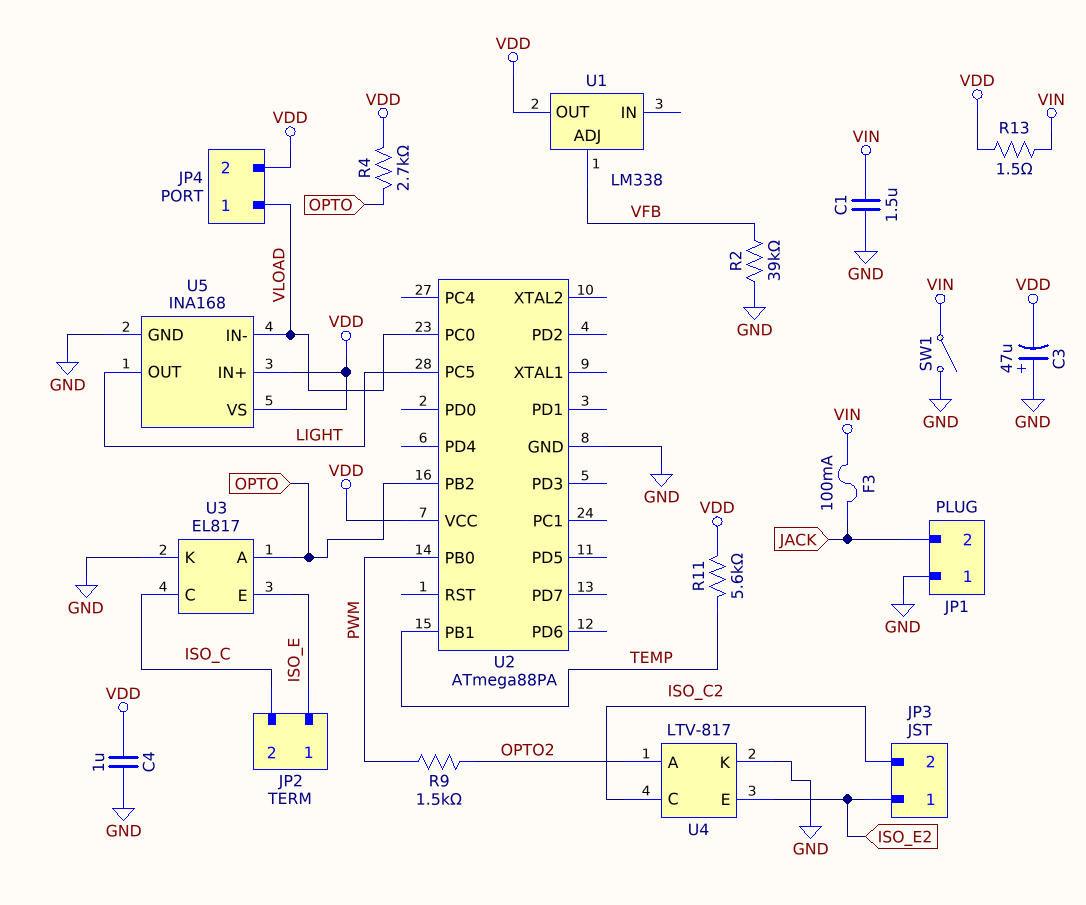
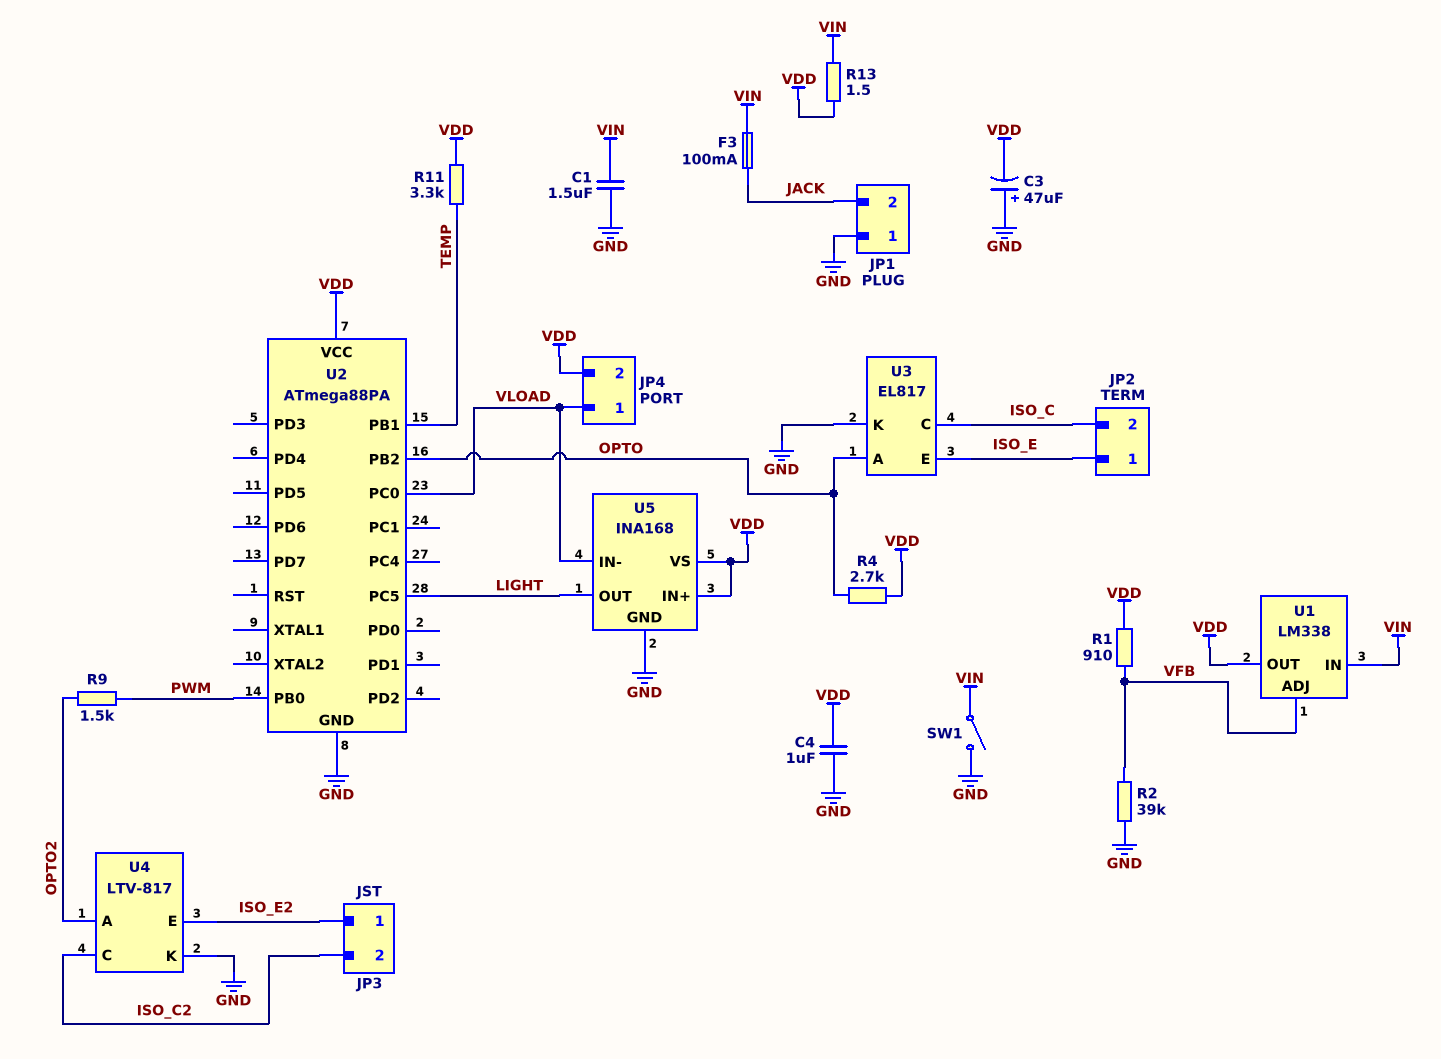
R1: none -> 910 (VDD, VFB)
R11: 5.6k (TEMP, VDD) -> 3.3k (TEMP, VDD)
U1 pin IN: none -> VIN

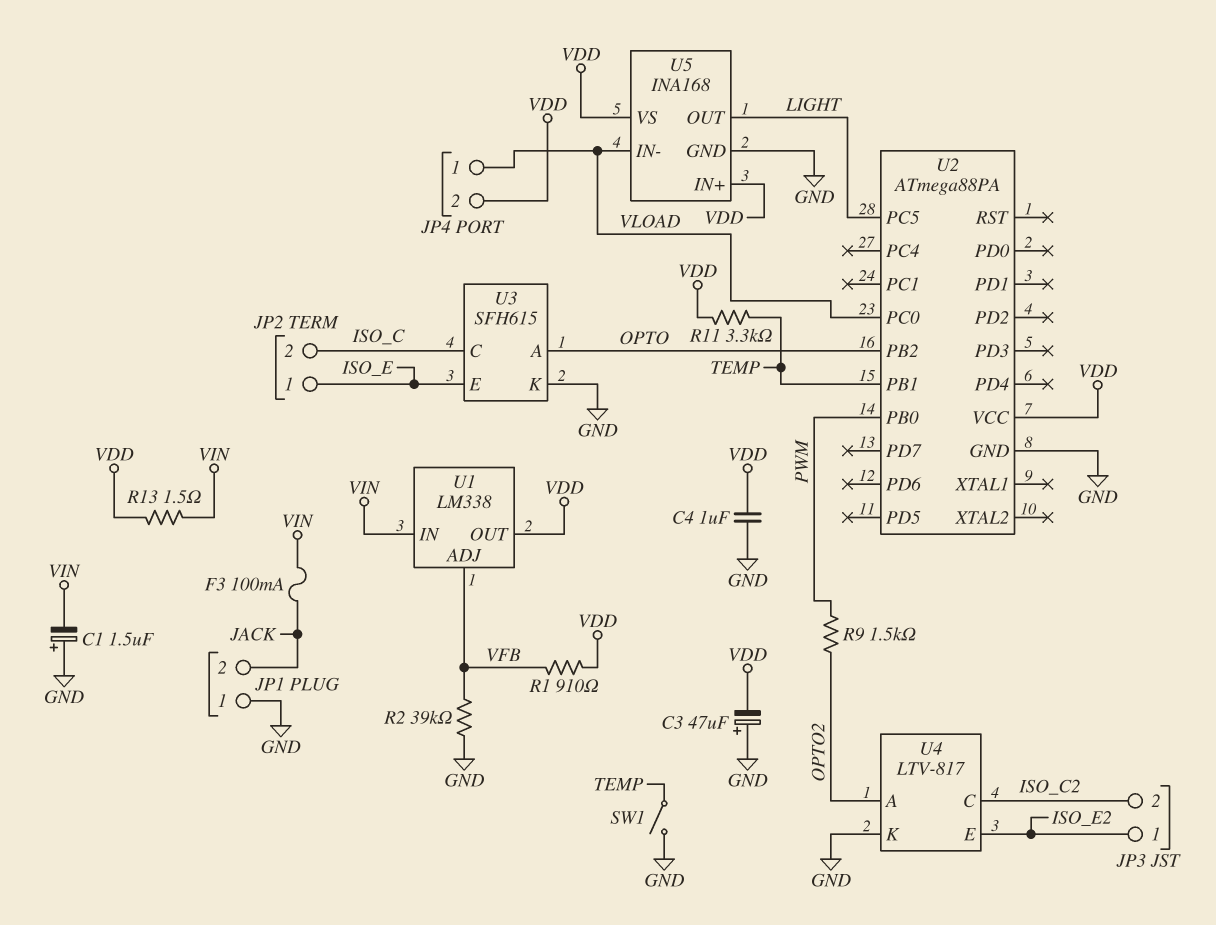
C1: 1.5uF (GND, VIN) -> 1.5uF (plus GND, minus VIN)
R4: 2.7k (OPTO, VDD) -> none
SW1: switch (GND, VIN) -> switch (GND, TEMP)
U3: EL817 -> SFH615

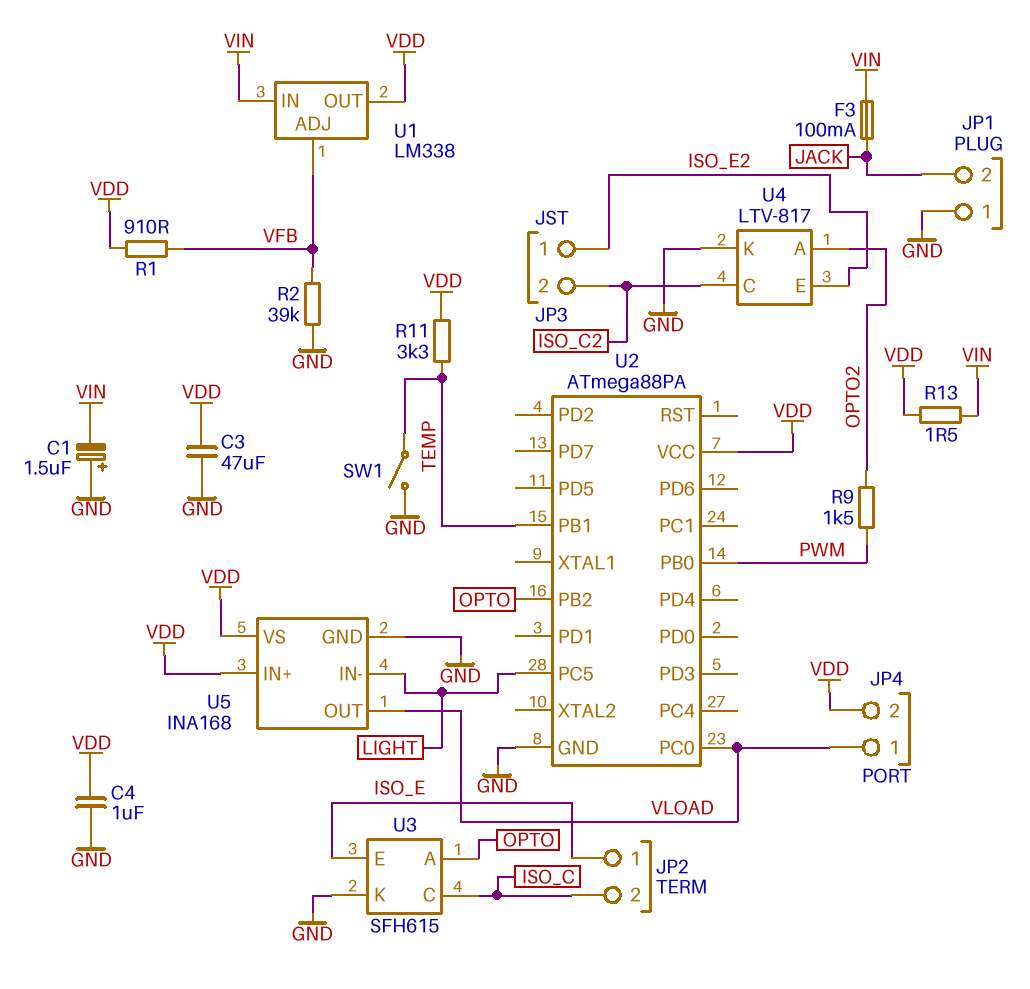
C3: 47uF (plus GND, minus VDD) -> 47uF (GND, VDD)
U5 pin IN-: VLOAD -> LIGHT
U5 pin OUT: LIGHT -> VLOAD

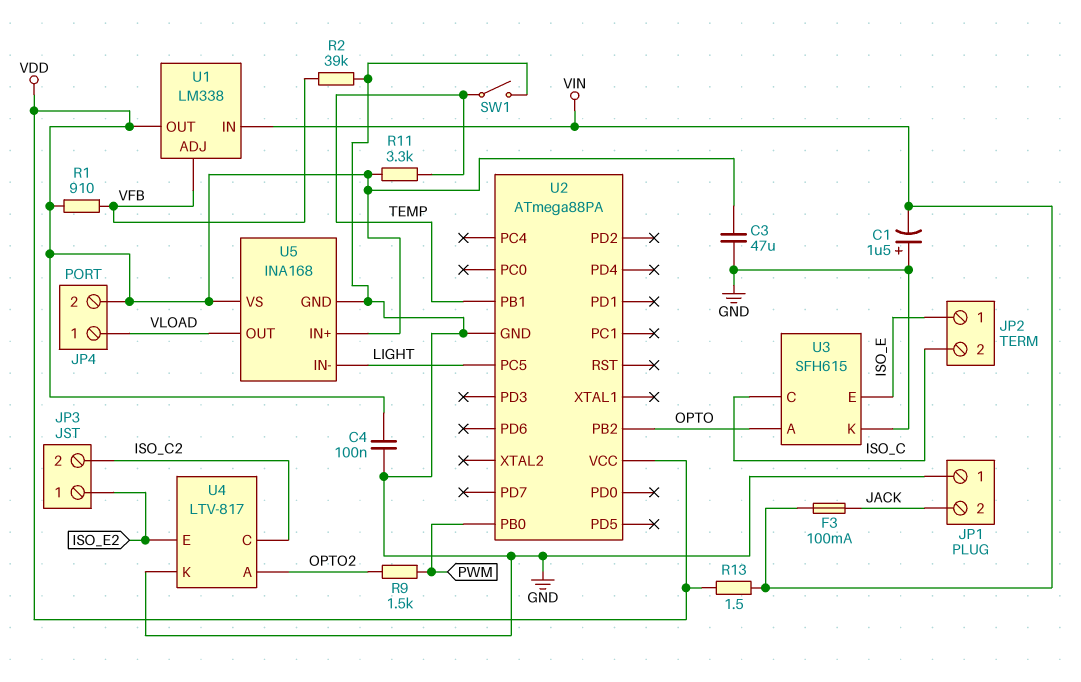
C4: 1uF (GND, VDD) -> 100nF (GND, VDD)
U2 pin PC0: VLOAD -> none

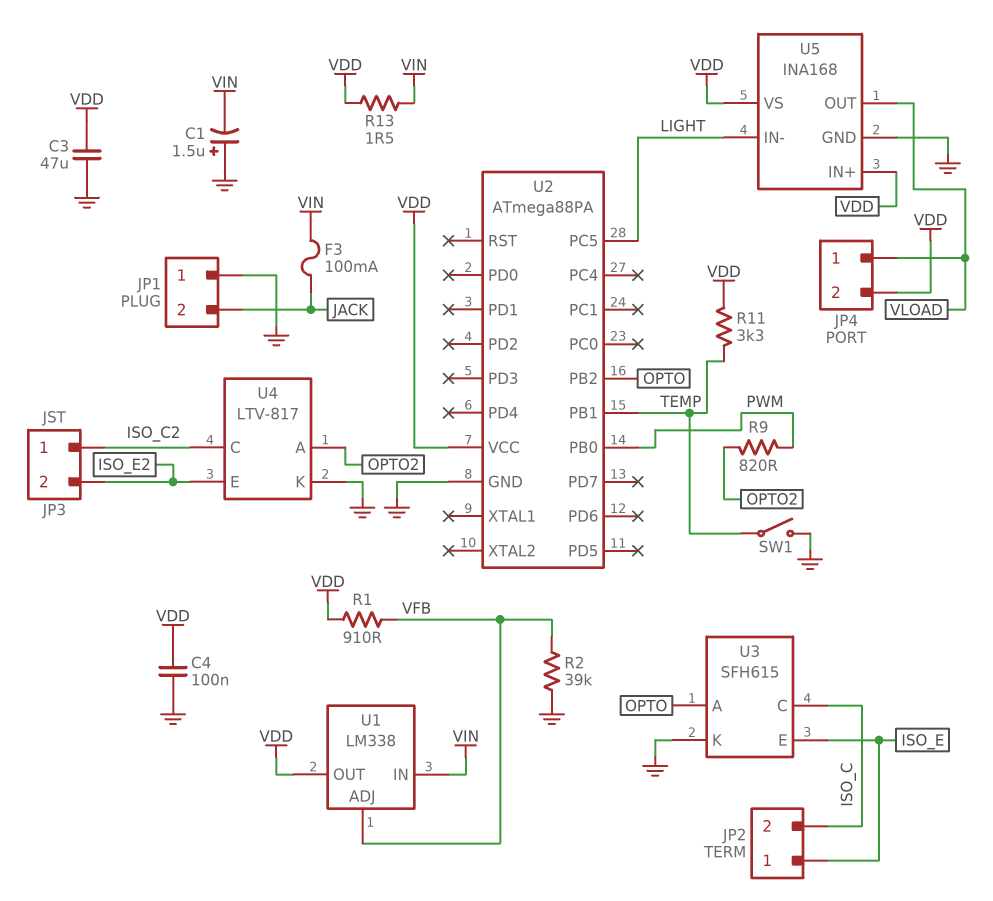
JP3 pin 1: ISO_E2 -> ISO_C2
JP3 pin 2: ISO_C2 -> ISO_E2
R9: 1.5k (OPTO2, PWM) -> 820 (OPTO2, PWM)

